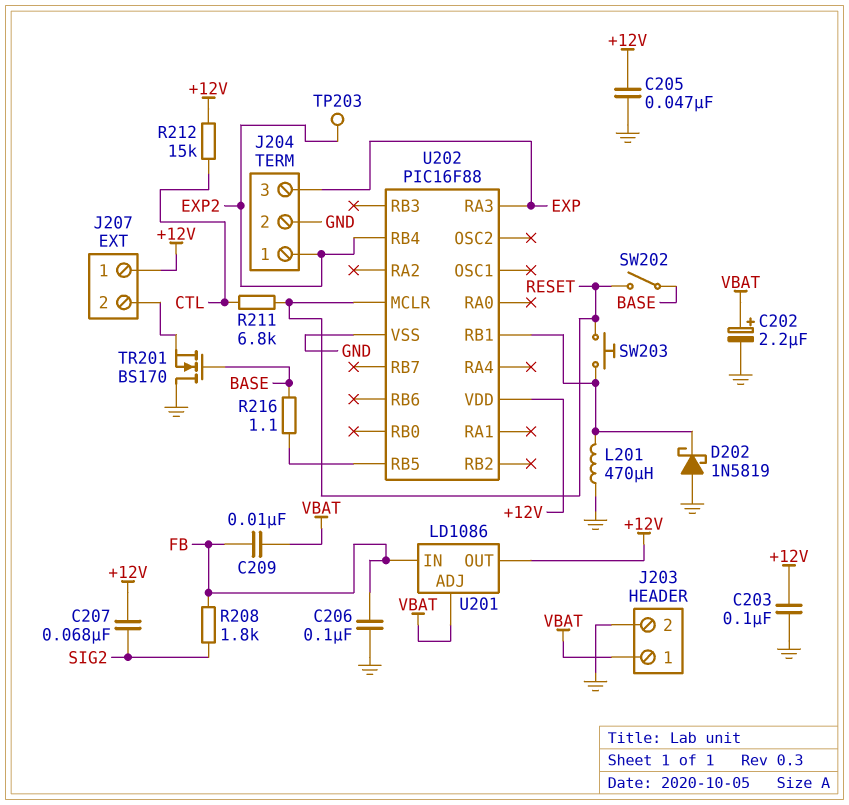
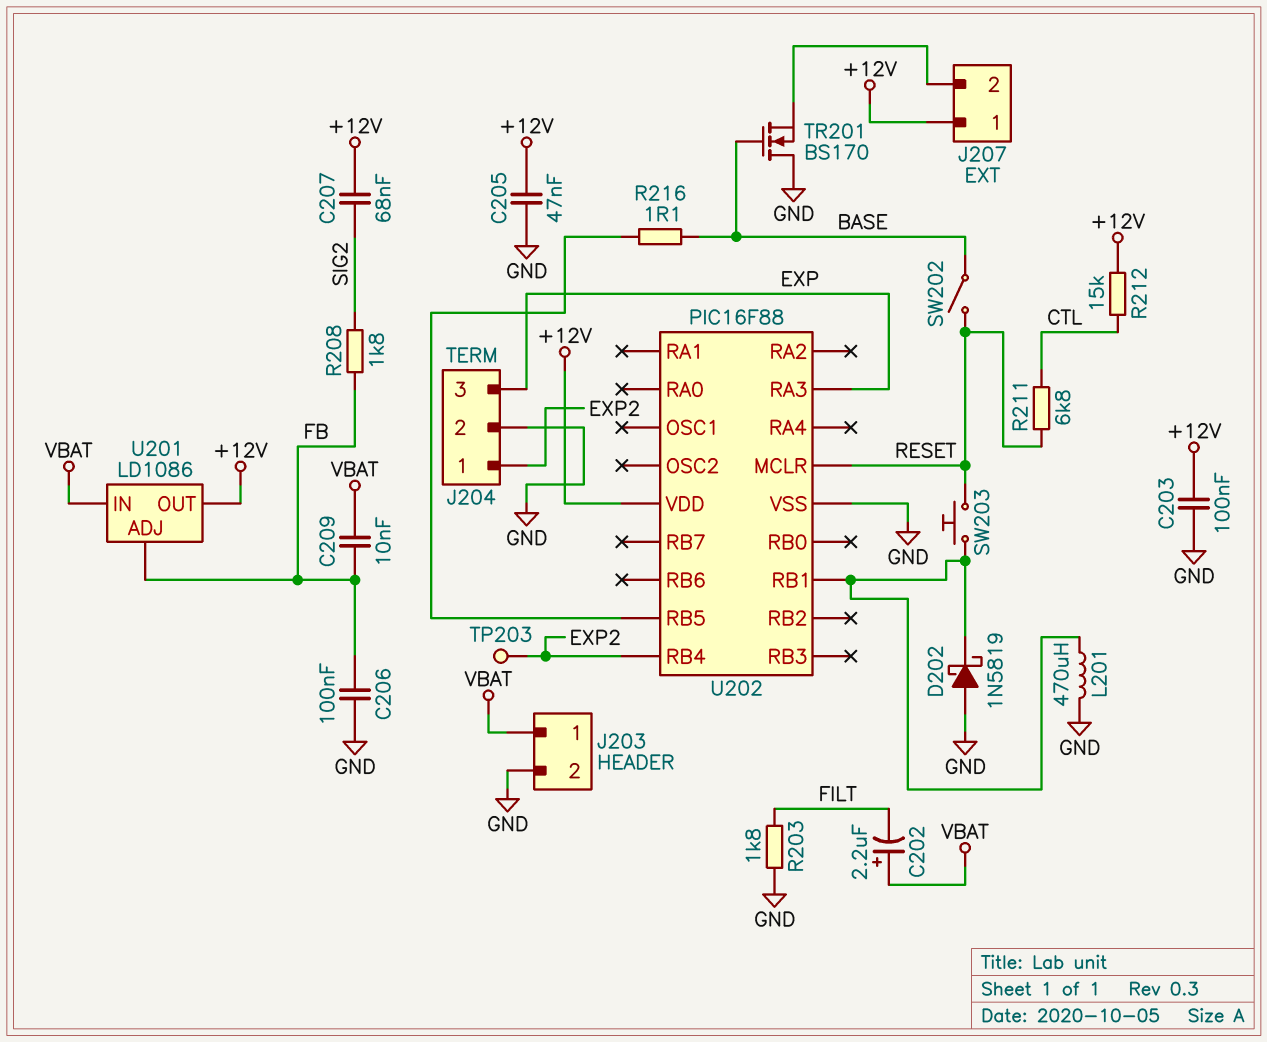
C202: 2.2uF (plus VBAT, minus GND) -> 2.2uF (plus VBAT, minus FILT)
R203: none -> 1.8k (FILT, GND)
U201 pin ADJ: VBAT -> FB
U201 pin IN: FB -> VBAT

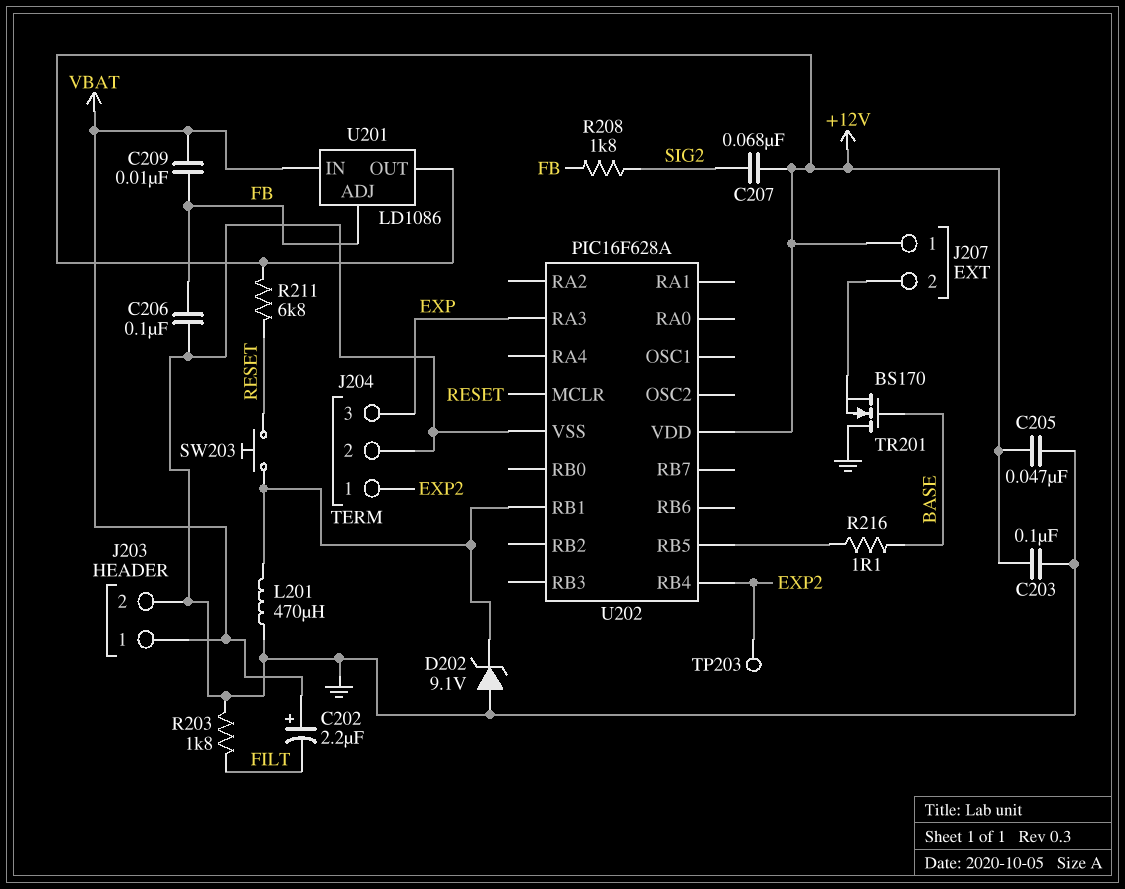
D202: schottky 1N5819 (A GND, K U202/RB1) -> zener 9.1V (A GND, K U202/RB1)
R211: 6.8k (CTL, RESET) -> 6.8k (+12V, RESET)
R212: 15k (+12V, CTL) -> none
SW202: switch (BASE, RESET) -> none
U202: PIC16F88 -> PIC16F628A

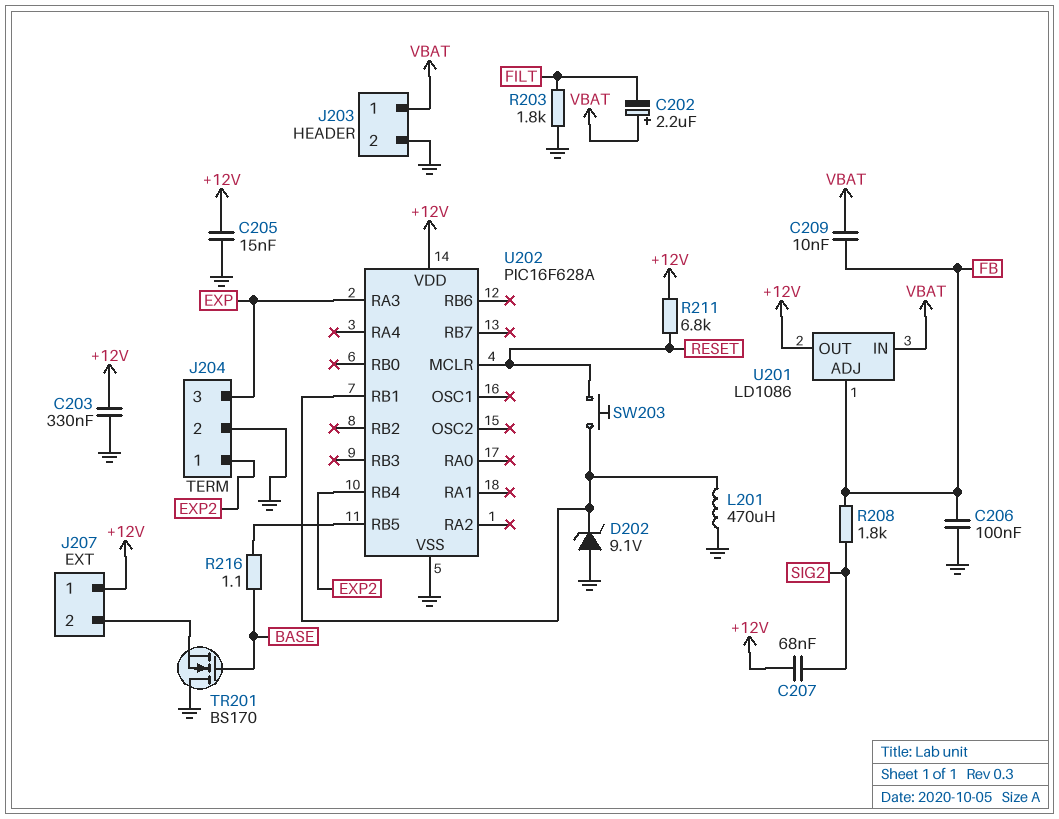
C203: 100nF (+12V, GND) -> 330nF (+12V, GND)
C205: 47nF (+12V, GND) -> 15nF (+12V, GND)
TP203: test point (EXP2) -> none

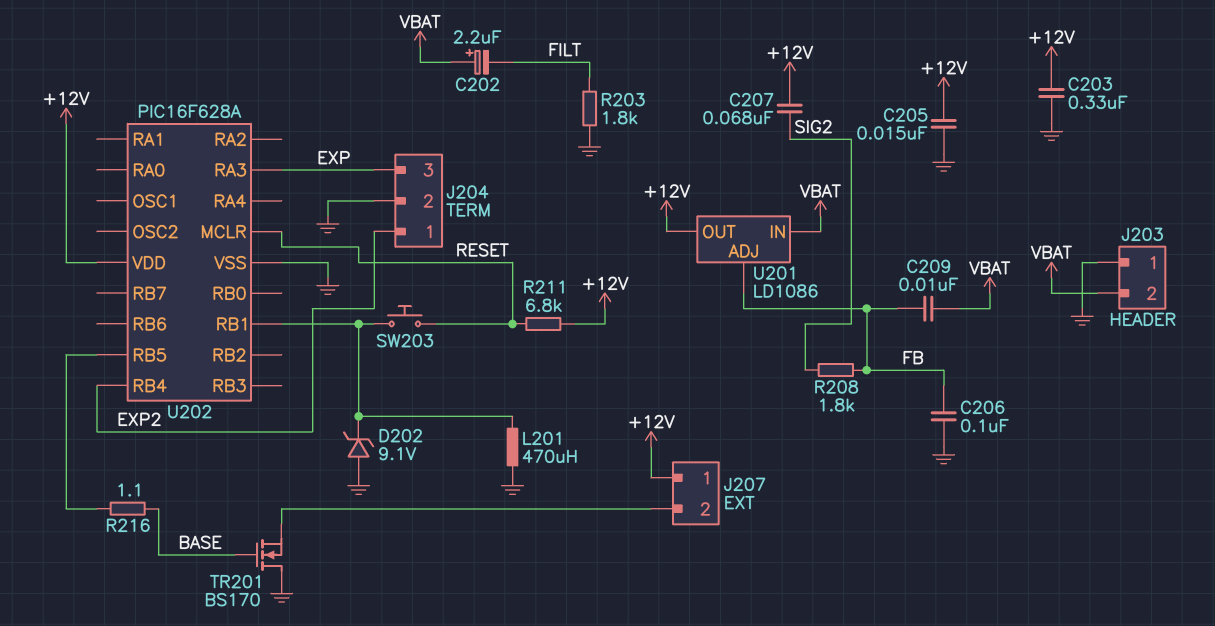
J203 pin 1: VBAT -> GND
J203 pin 2: GND -> VBAT

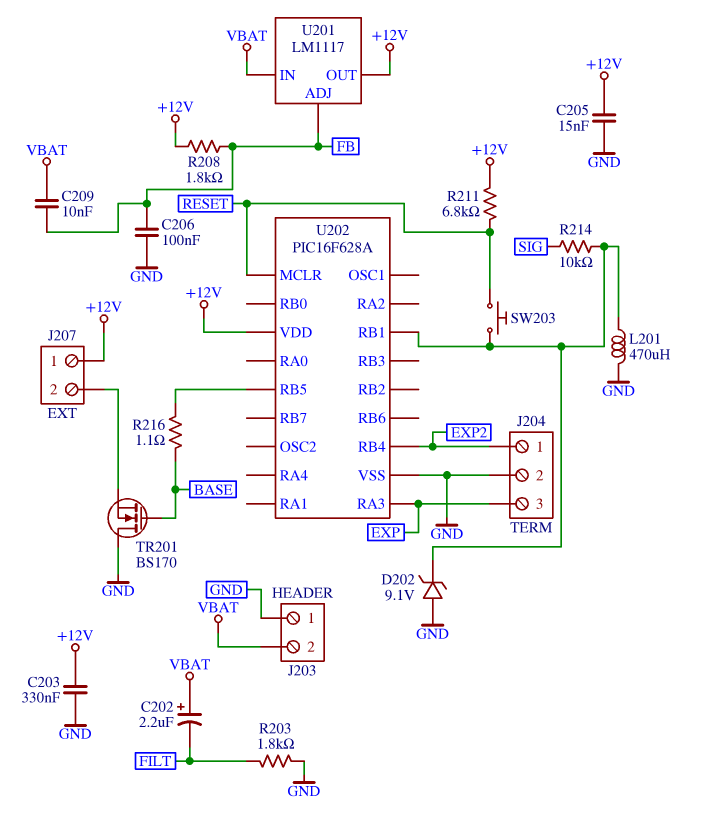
C207: 68nF (+12V, SIG2) -> none
R208: 1.8k (FB, SIG2) -> 1.8k (+12V, FB)
R214: none -> 10k (SIG, U202/RB1)
U201: LD1086 -> LM1117

